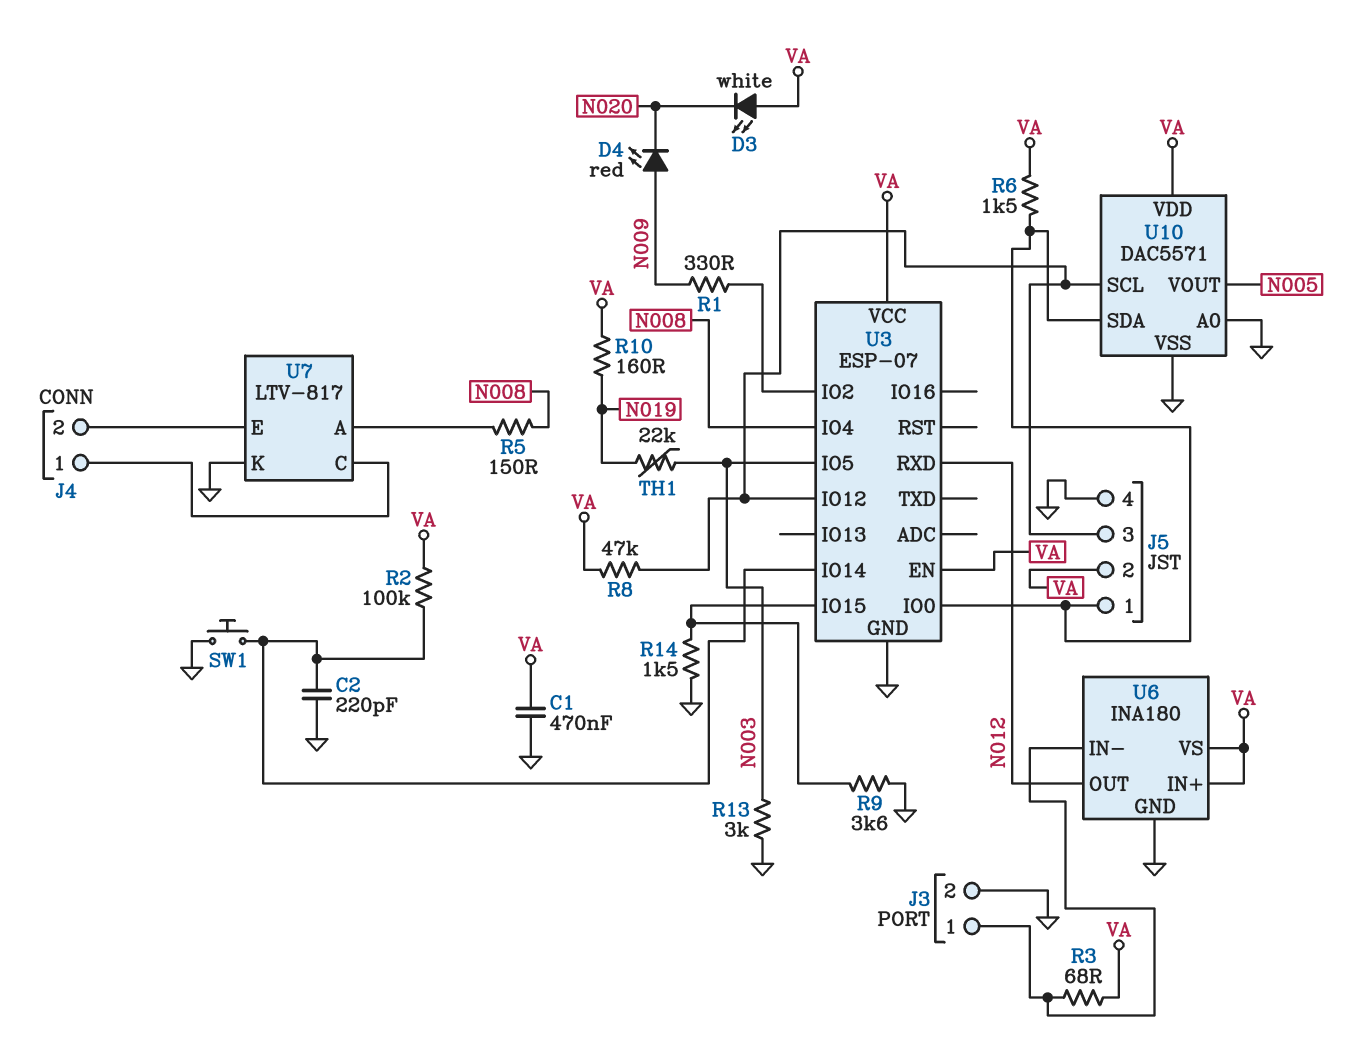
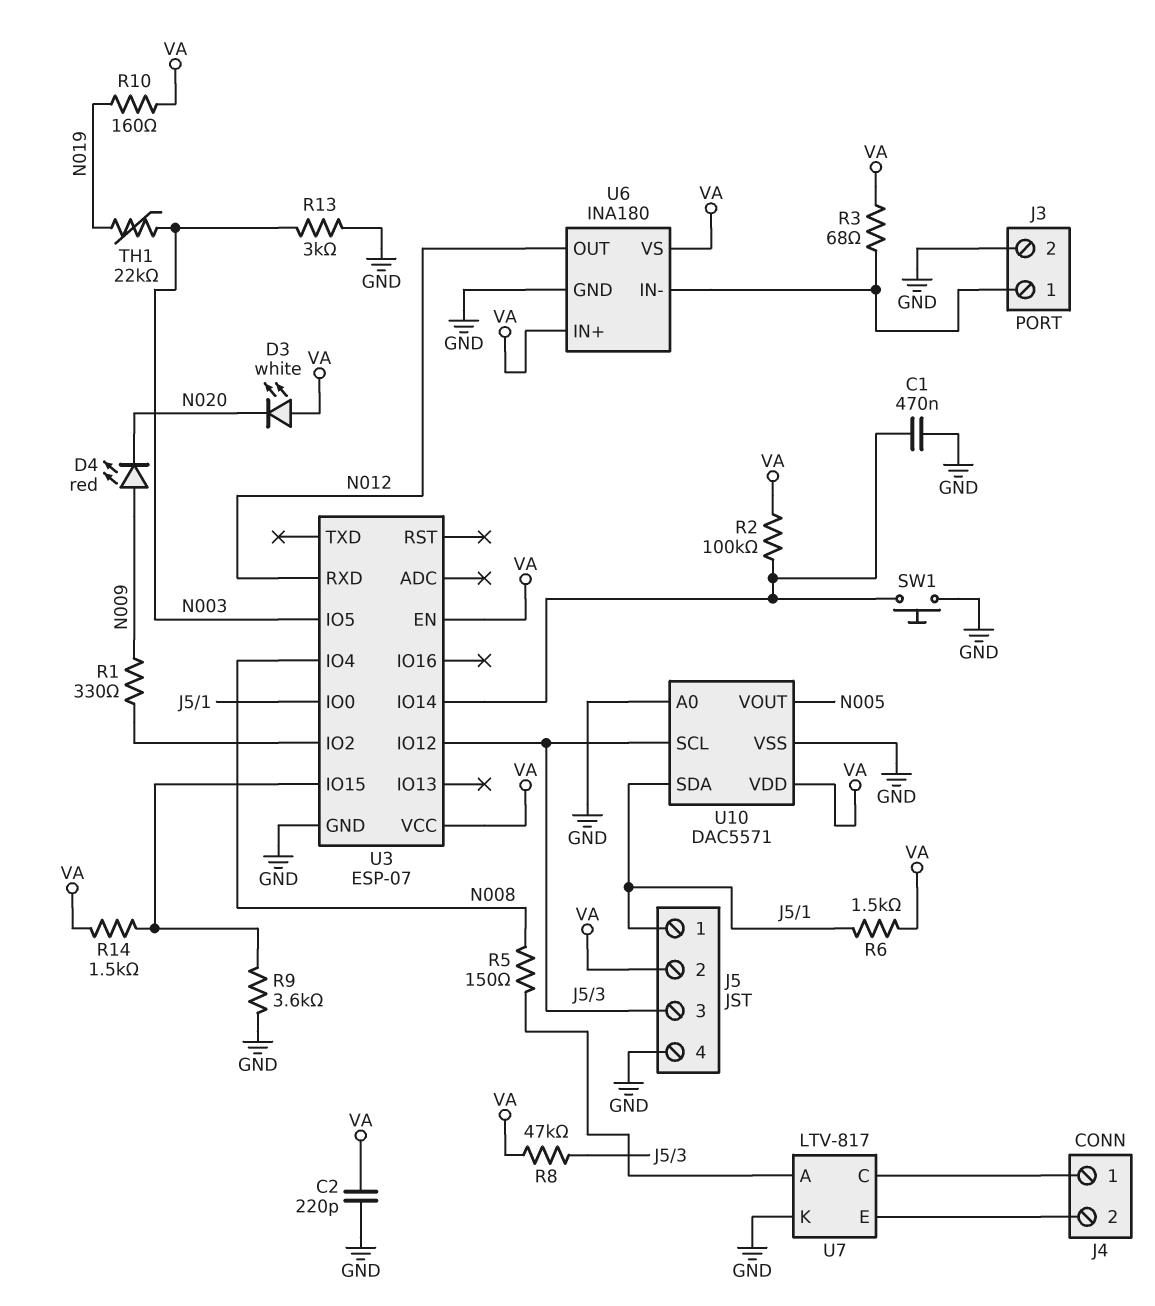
C1: 470nF (GND, VA) -> 470nF (GND, U3/IO14)
C2: 220pF (GND, U3/IO14) -> 220pF (GND, VA)
R14: 1.5k (GND, U3/IO15) -> 1.5k (U3/IO15, VA)

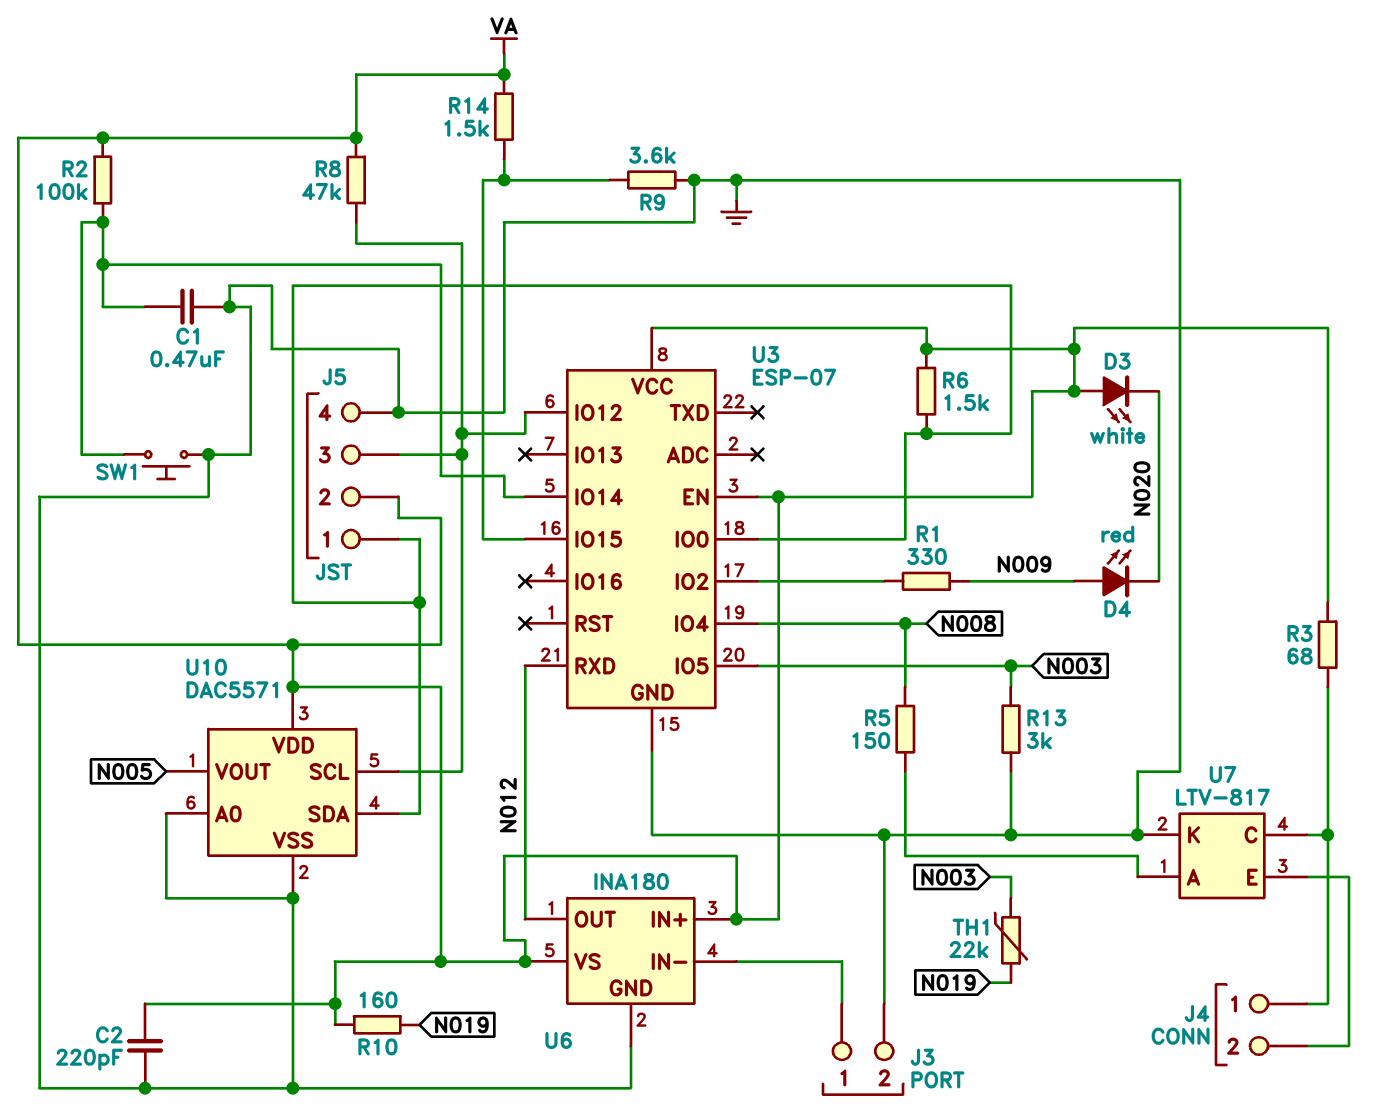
R3: 68 (J3/1, VA) -> 68 (J4/1, VA)

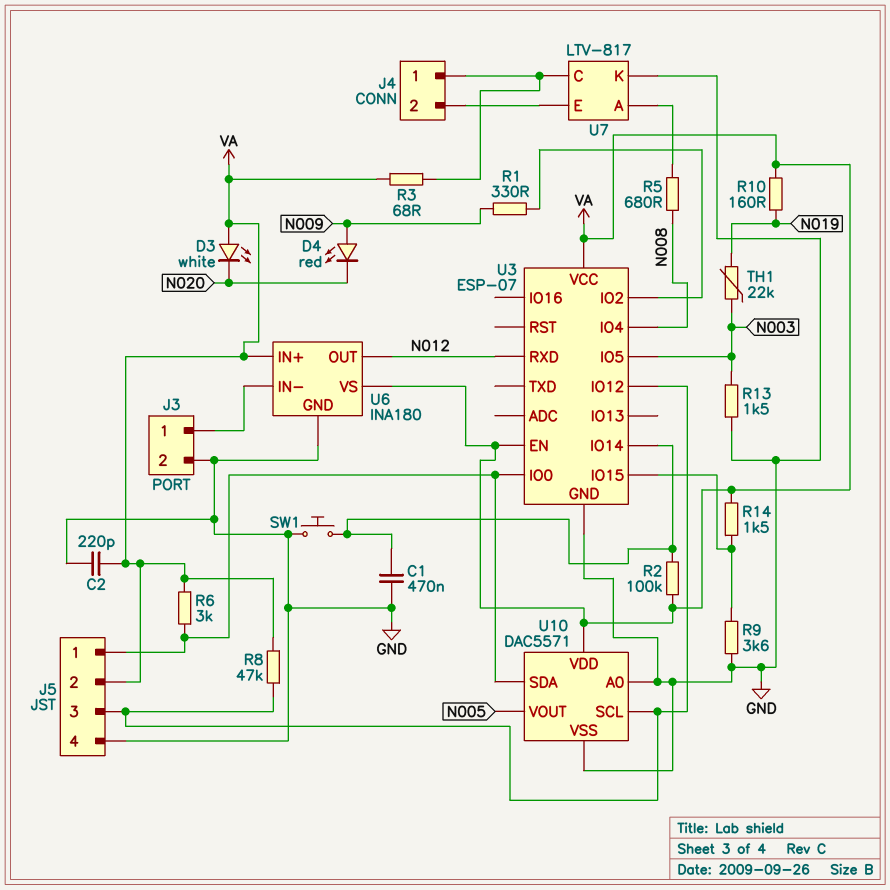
R5: 150 (N008, U7/A) -> 680 (N008, U7/A)
R6: 1.5k (J5/1, VA) -> 3k (J5/1, VA)
R13: 3k (GND, N003) -> 1.5k (GND, N003)

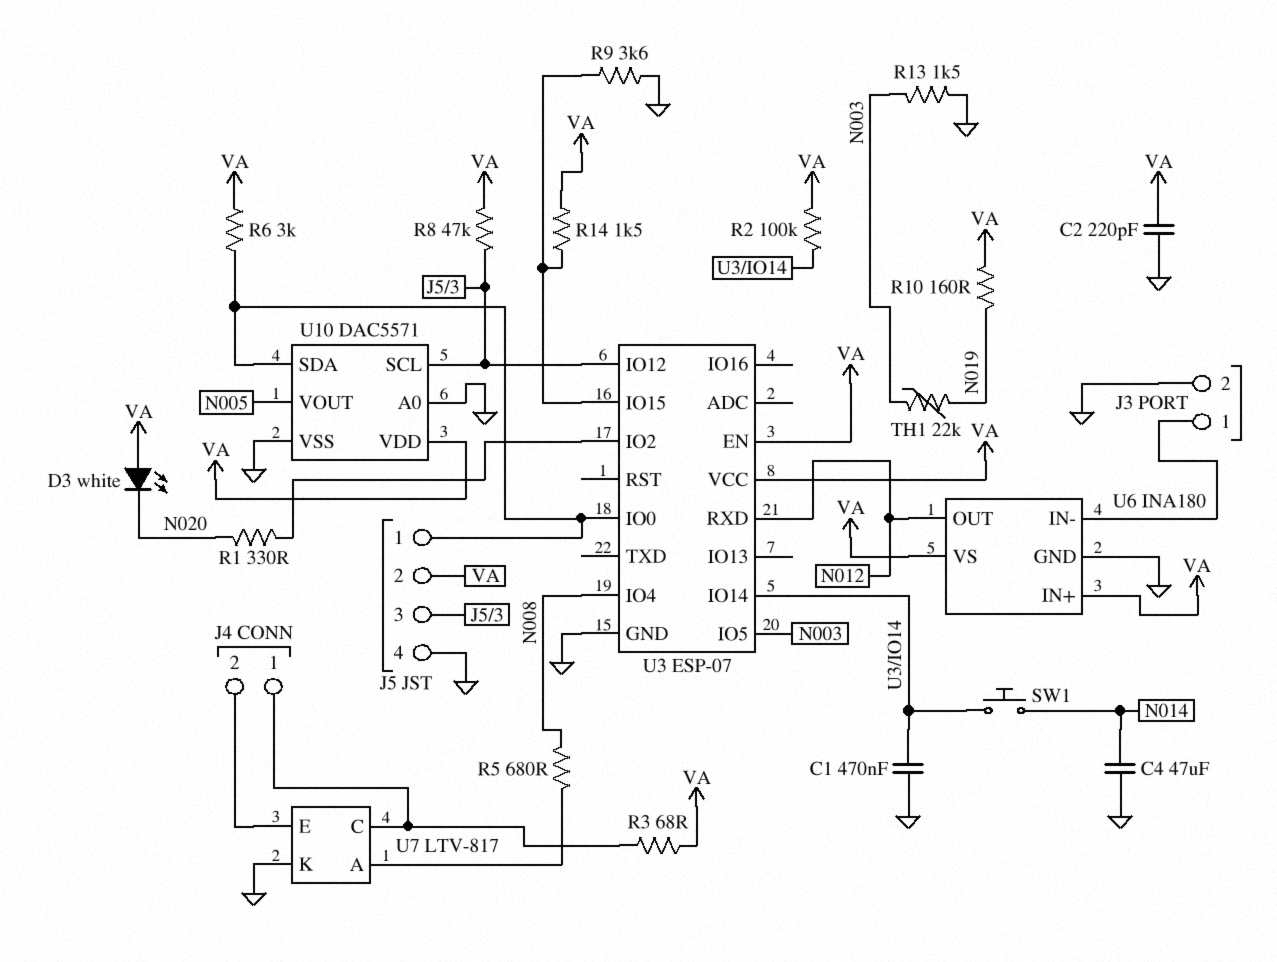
C4: none -> 47uF (GND, N014)
D4: LED red (A N009, K N020) -> none
R1: 330 (N009, U3/IO2) -> 330 (N020, U3/IO2)
SW1: button (GND, U3/IO14) -> button (N014, U3/IO14)

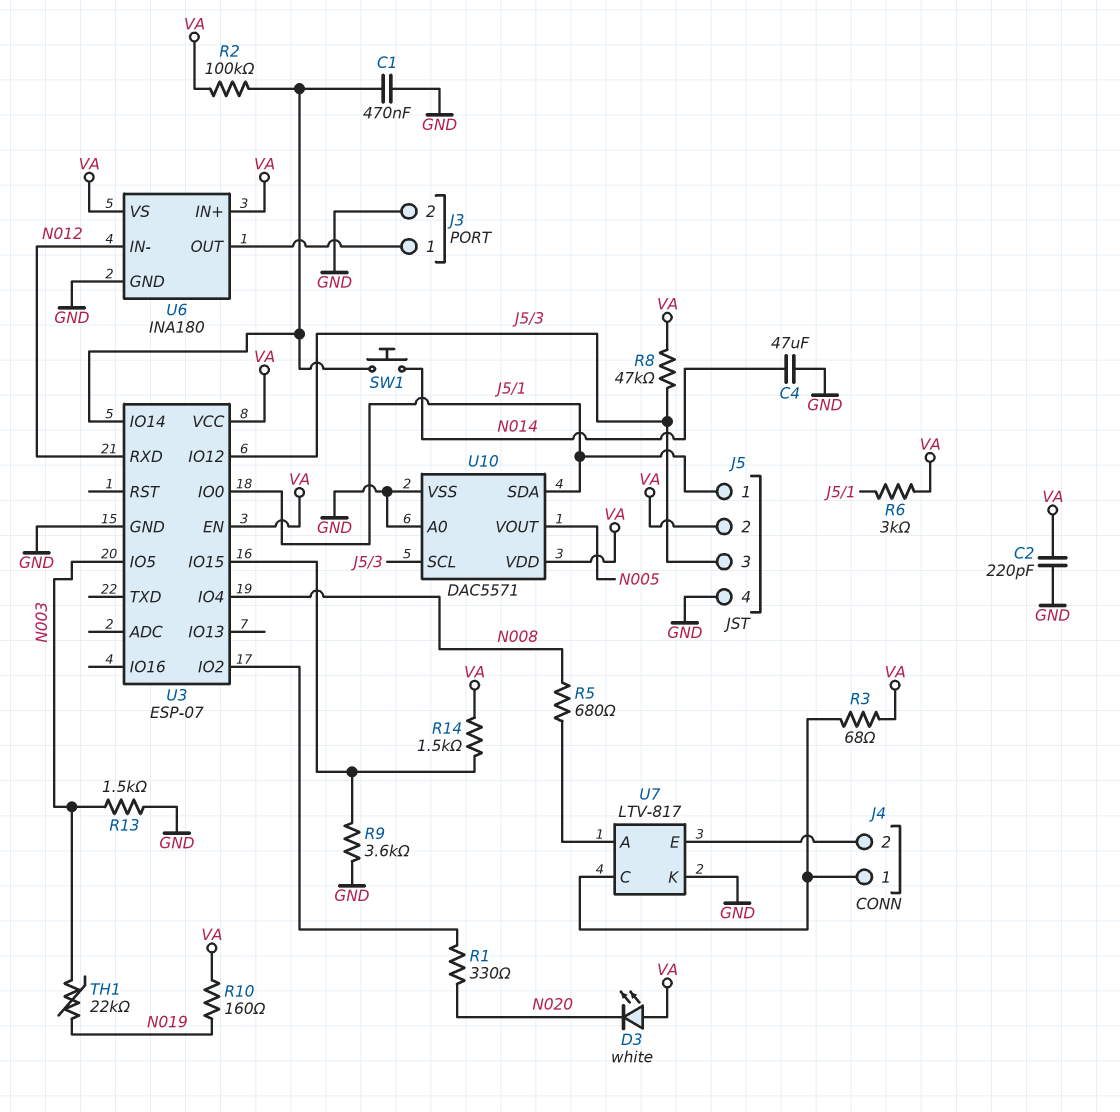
U6 pin IN-: J3/1 -> N012
U6 pin OUT: N012 -> J3/1

